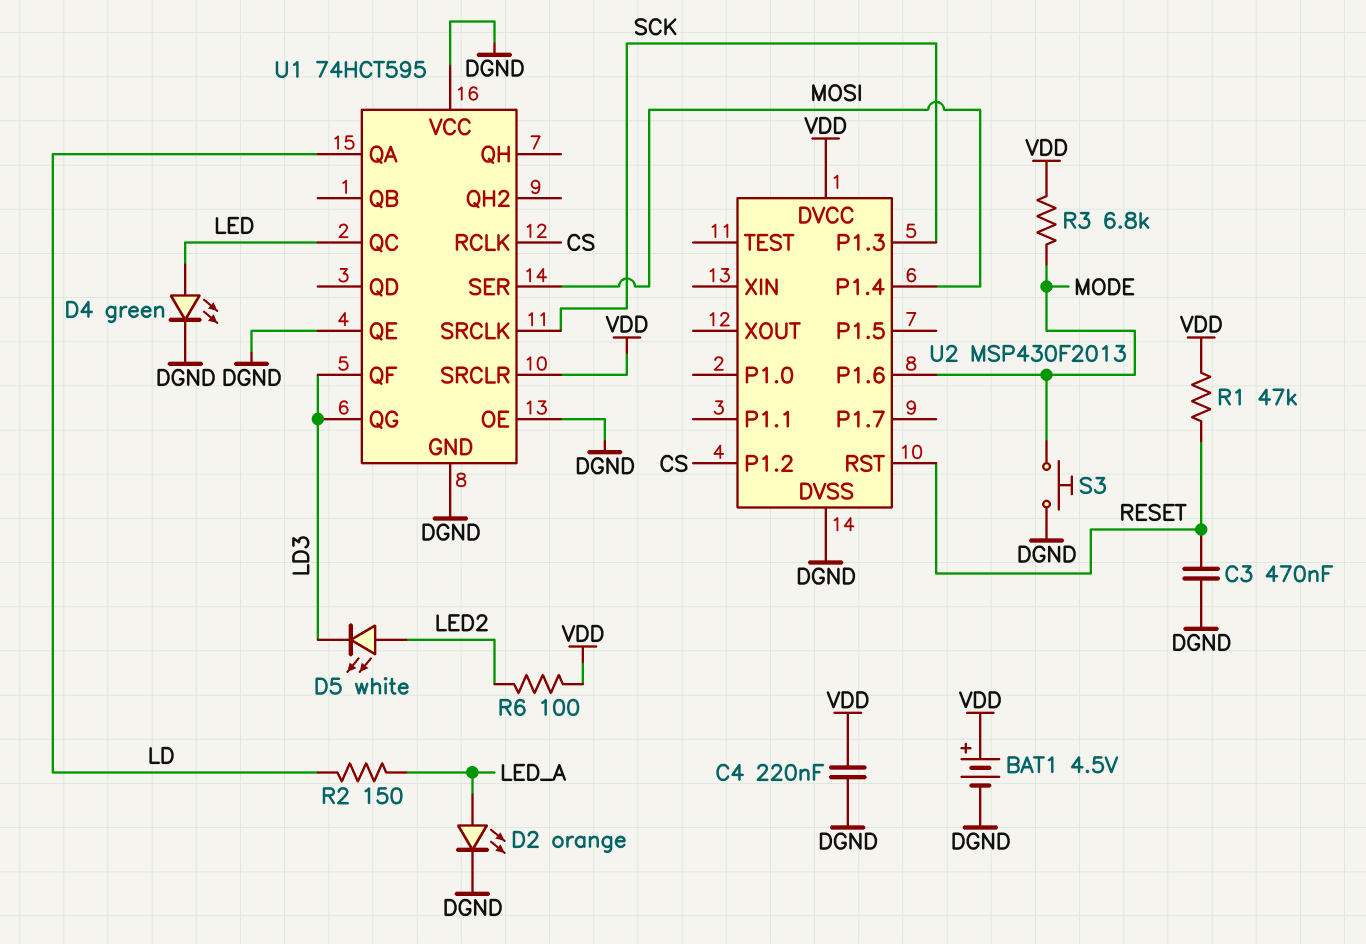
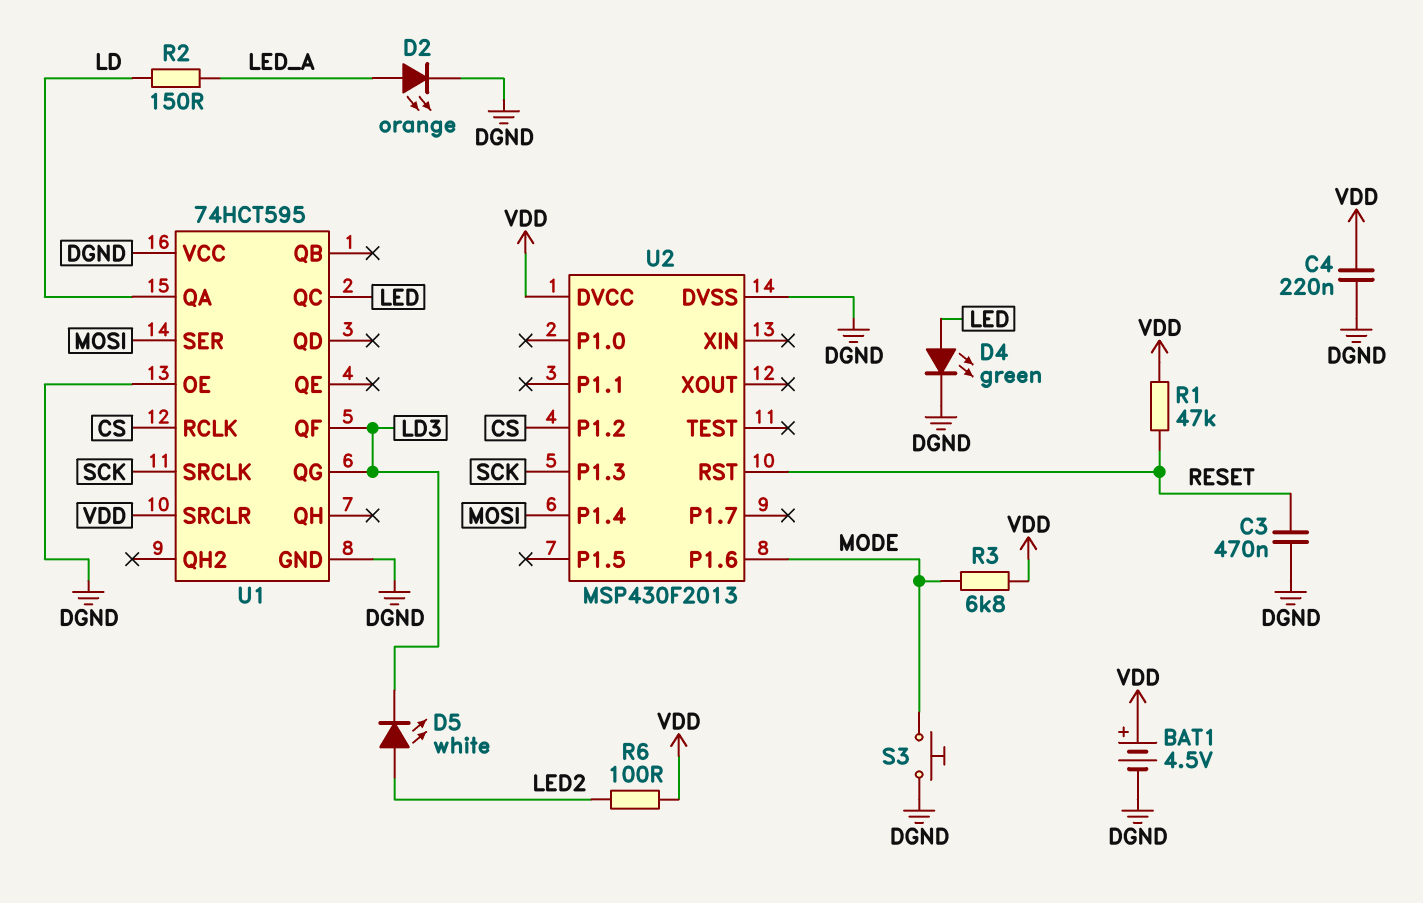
U1 pin QE: DGND -> none

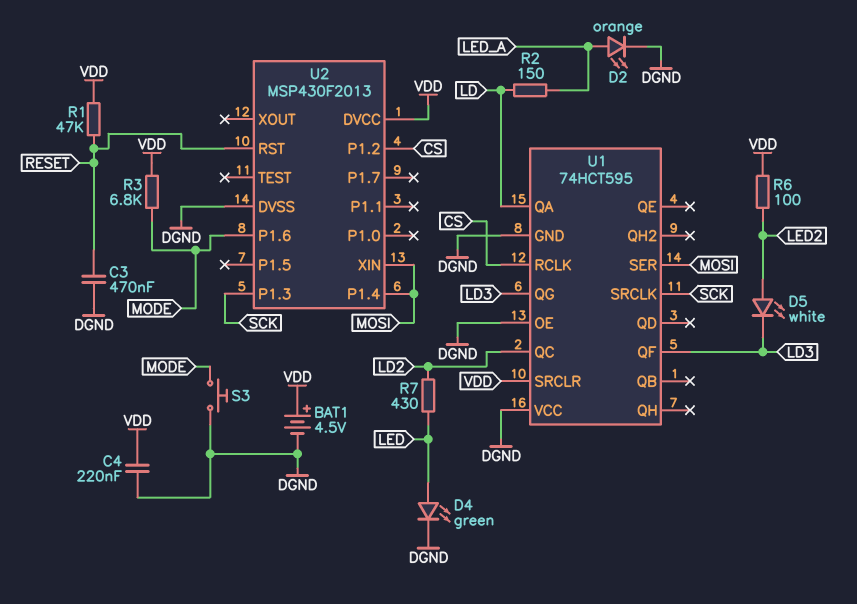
R7: none -> 430 (LD2, LED)
U1 pin QC: LED -> LD2
U2 pin XIN: none -> MOSI

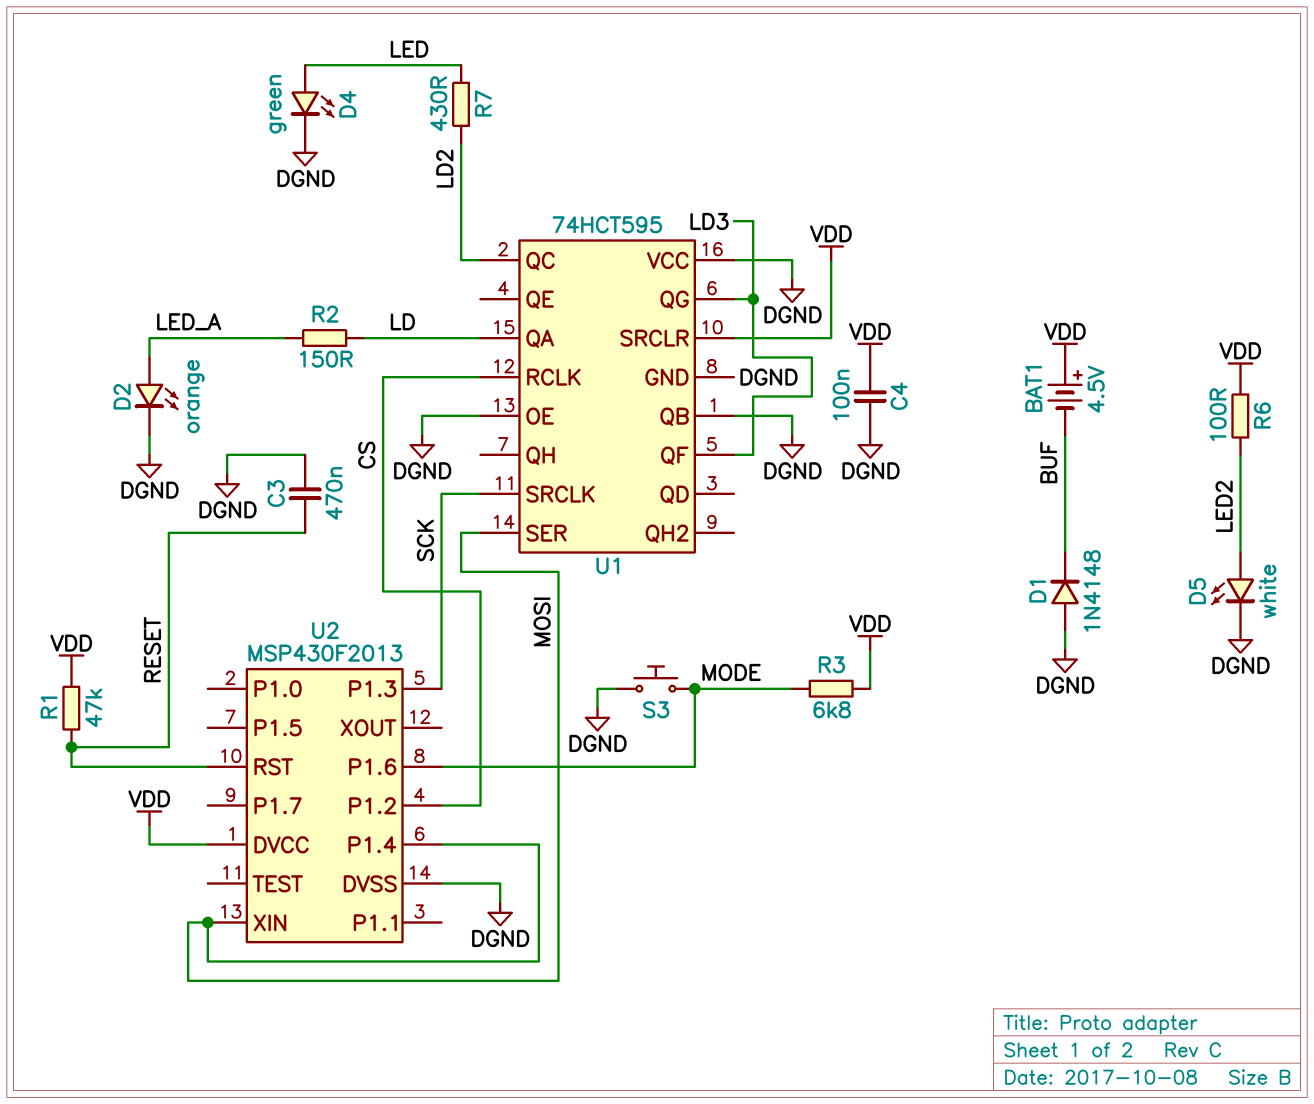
BAT1: 4.5V (plus VDD, minus DGND) -> 4.5V (plus VDD, minus BUF)
C4: 220nF (DGND, VDD) -> 100nF (DGND, VDD)
D1: none -> diode 1N4148 (A DGND, K BUF)
D5: LED white (A LED2, K LD3) -> LED white (A LED2, K DGND)
U1 pin QB: none -> DGND

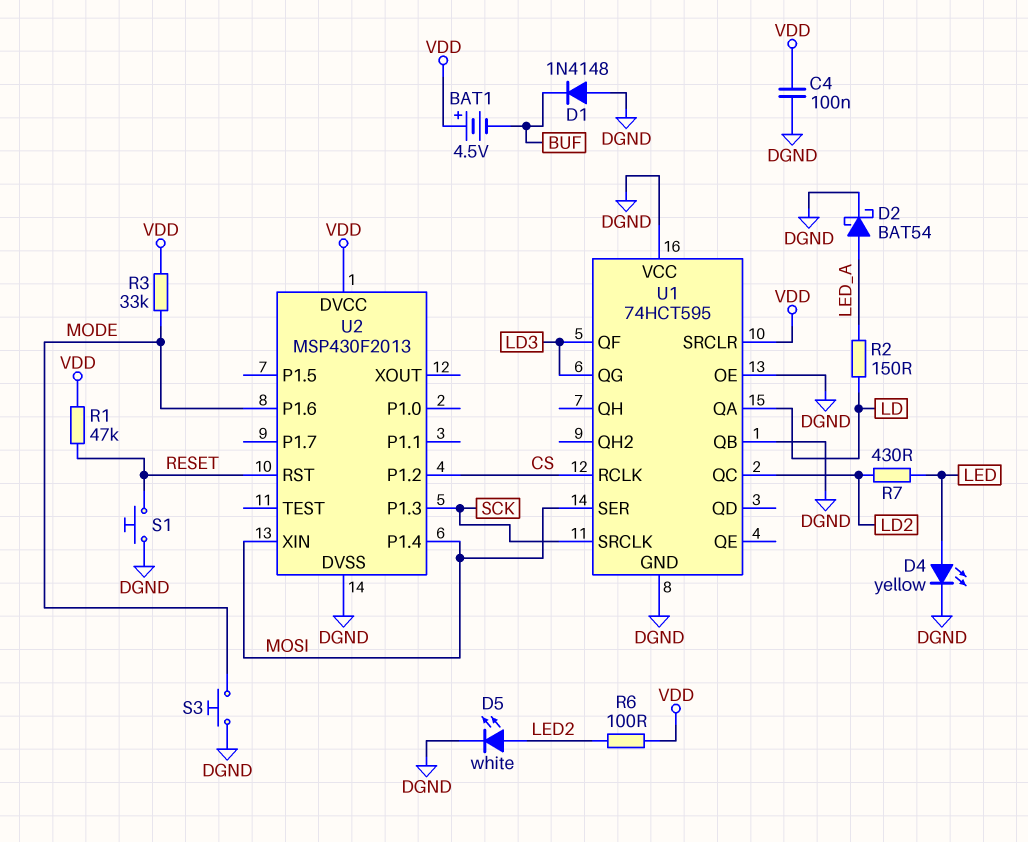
C3: 470nF (DGND, RESET) -> none
D2: LED orange (A LED_A, K DGND) -> schottky BAT54 (A LED_A, K DGND)
D4: LED green (A LED, K DGND) -> LED yellow (A LED, K DGND)
R3: 6.8k (MODE, VDD) -> 33k (MODE, VDD)
S1: none -> button (DGND, RESET)

